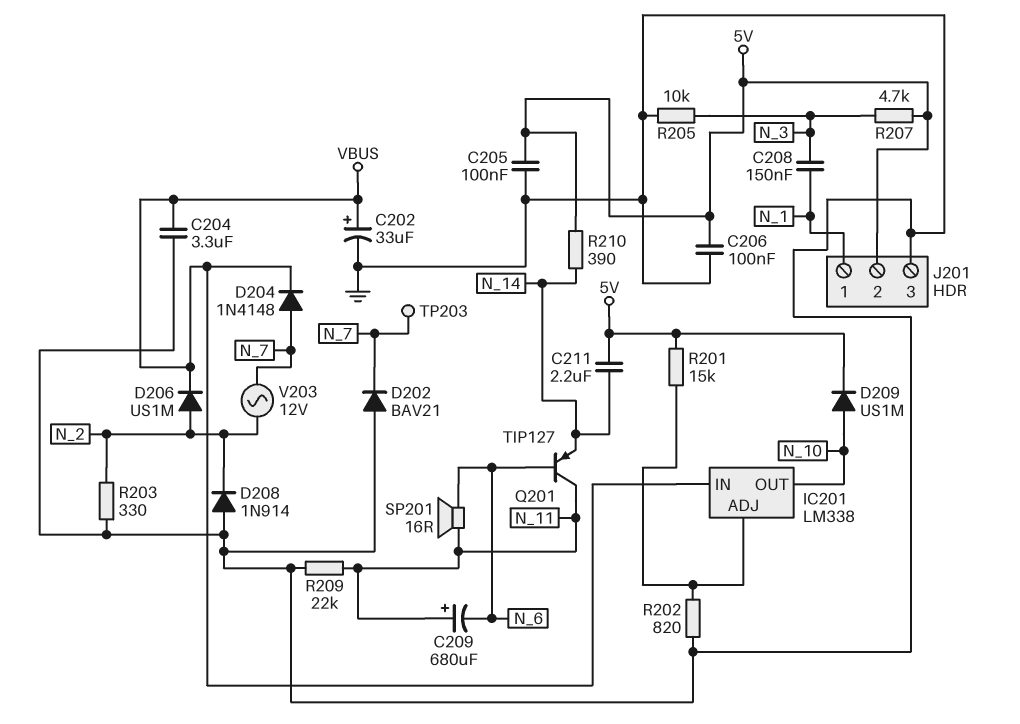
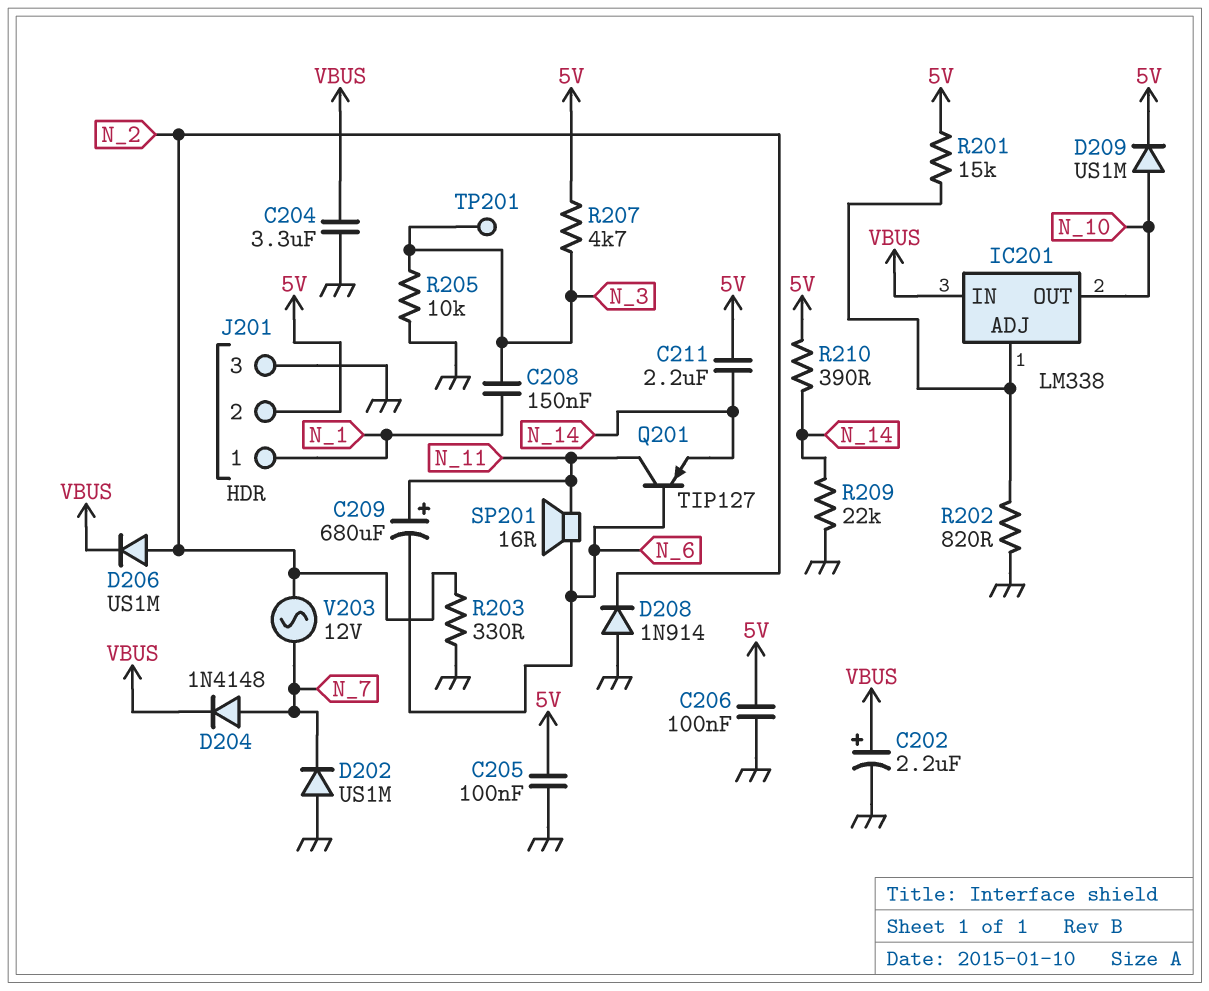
C202: 33uF (plus VBUS, minus GND) -> 2.2uF (plus VBUS, minus GND)
D202: diode BAV21 (A GND, K N_7) -> diode US1M (A GND, K N_7)
R209: 22k (GND, N_11) -> 22k (GND, N_14)
TP201: none -> test point (N_3)
TP203: test point (N_7) -> none

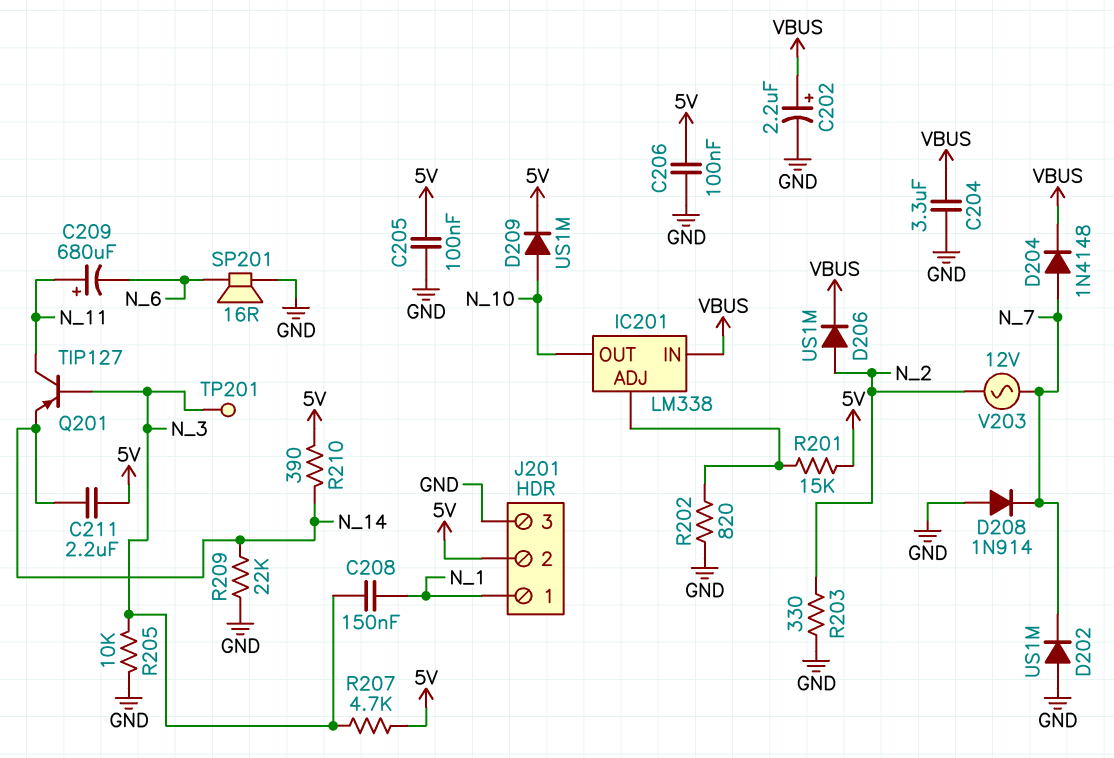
D208: diode 1N914 (A GND, K N_2) -> diode 1N914 (A GND, K N_7)
Q201: PNP TIP127 (B N_6, C N_11, E N_14) -> PNP TIP127 (B N_3, C N_11, E N_14)
SP201: speaker 16R (N_6, N_11) -> speaker 16R (GND, N_6)

